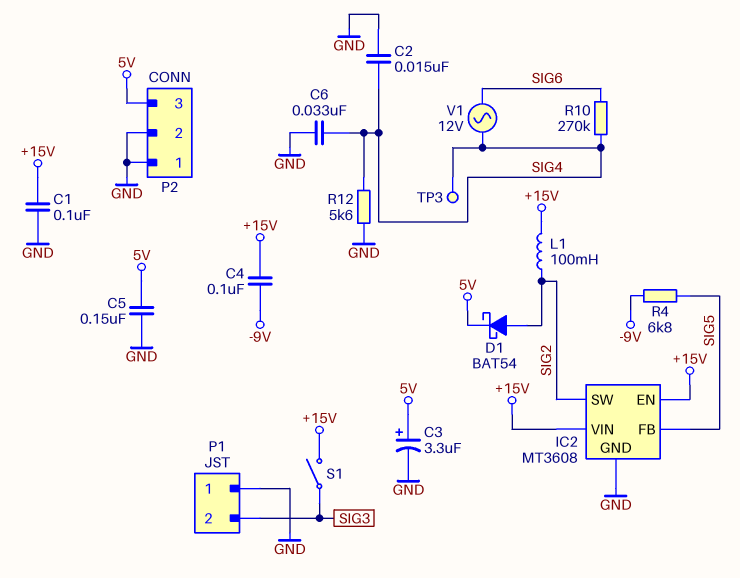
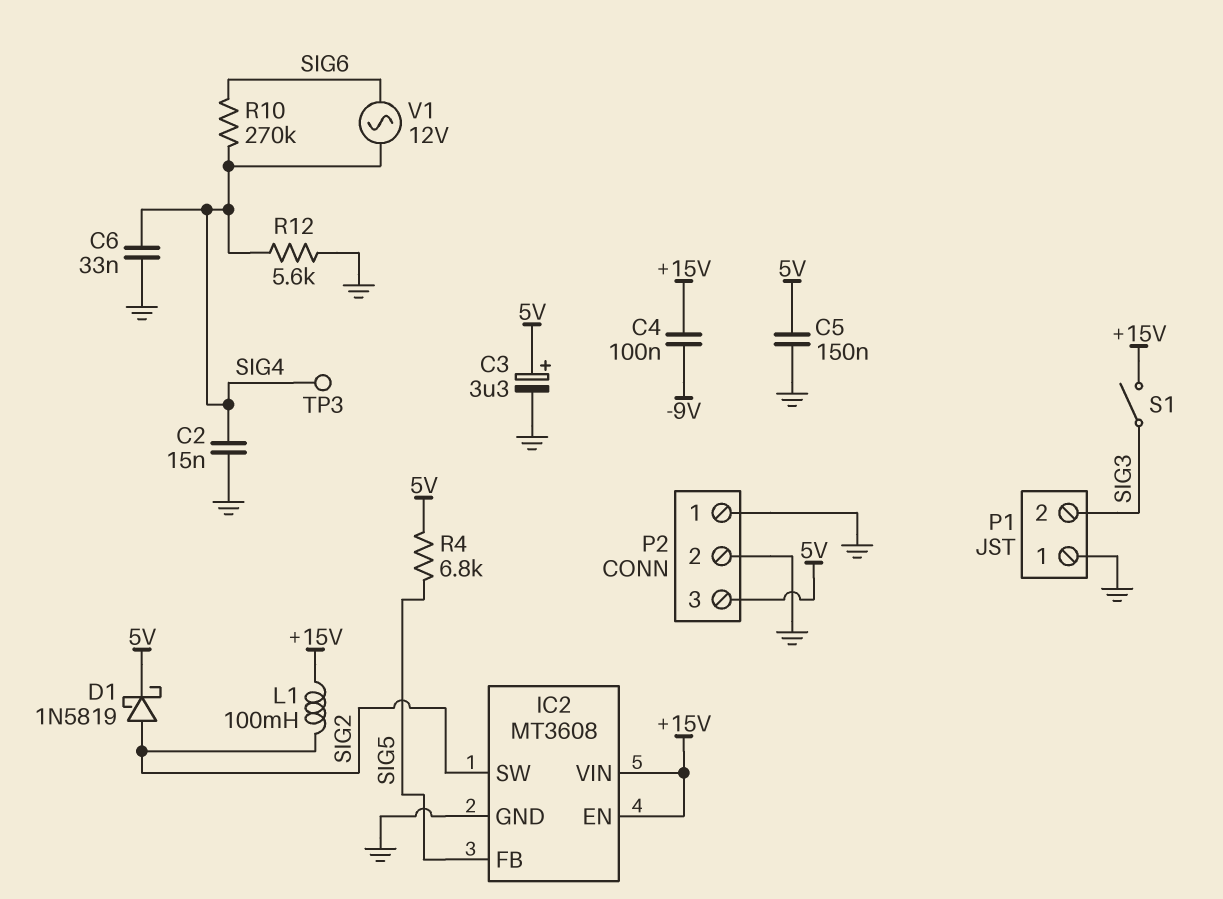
C1: 100nF (+15V, GND) -> none
D1: schottky BAT54 (A SIG2, K 5V) -> schottky 1N5819 (A SIG2, K 5V)
R4: 6.8k (-9V, SIG5) -> 6.8k (5V, SIG5)

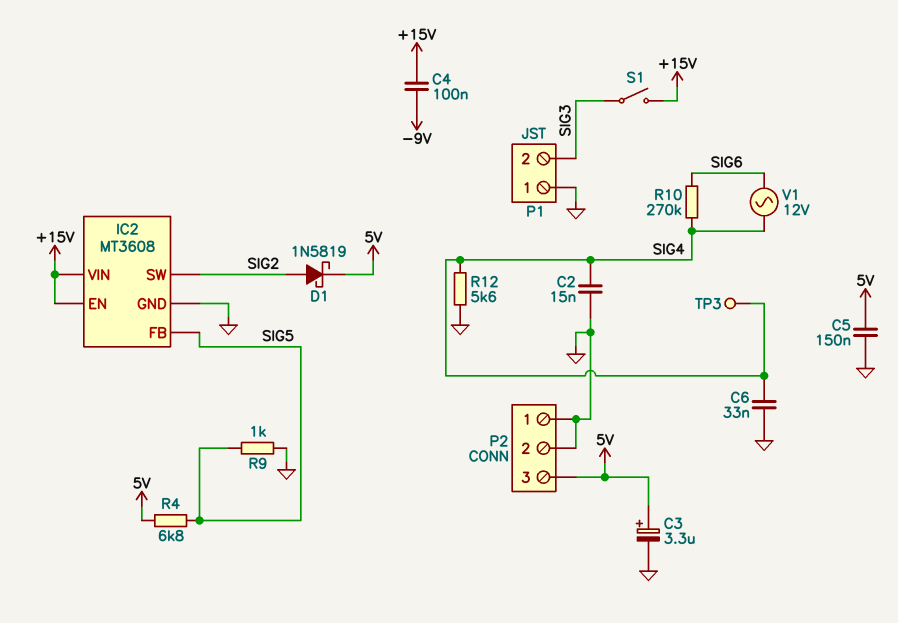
L1: 100mH (+15V, SIG2) -> none
R9: none -> 1k (GND, SIG5)

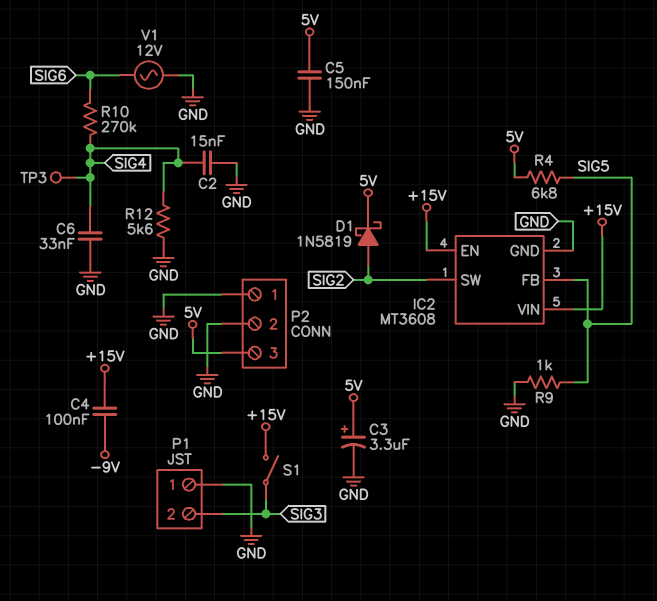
V1: AC 12V (SIG4, SIG6) -> AC 12V (GND, SIG6)

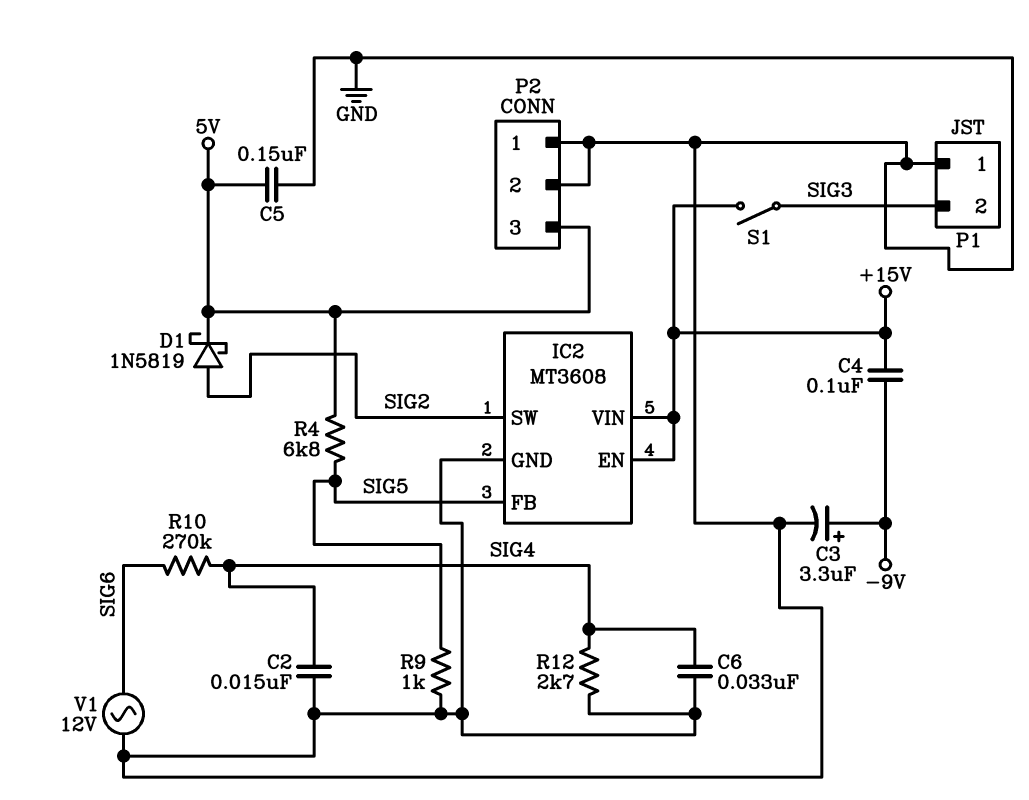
C3: 3.3uF (plus 5V, minus GND) -> 3.3uF (plus -9V, minus GND)
R12: 5.6k (GND, SIG4) -> 2.7k (GND, SIG4)
TP3: test point (SIG4) -> none

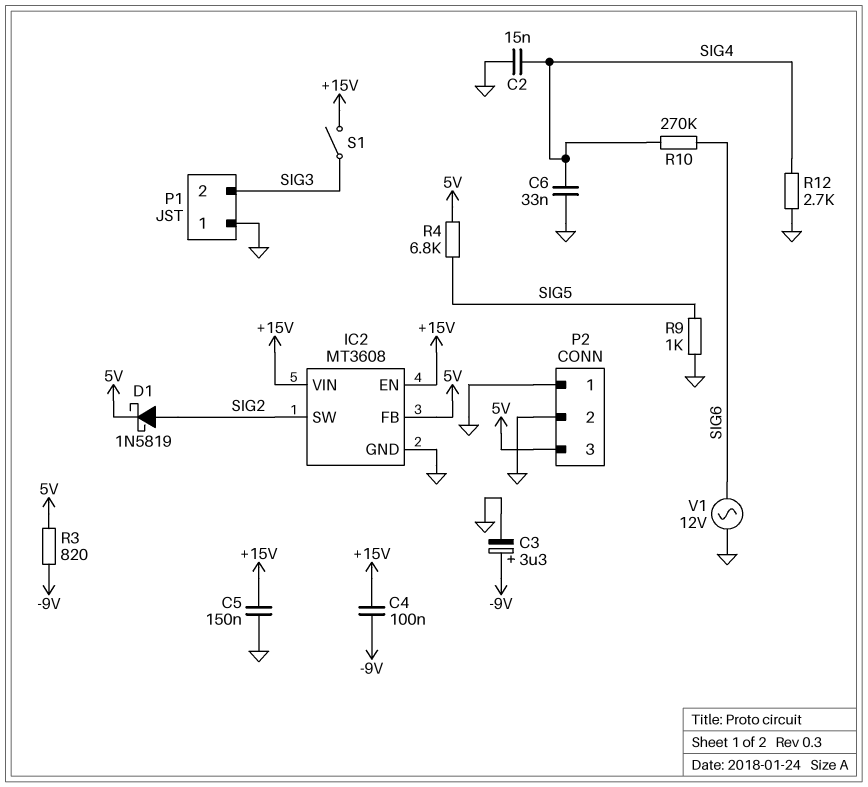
C5: 150nF (5V, GND) -> 150nF (+15V, GND)
IC2 pin FB: SIG5 -> 5V
R3: none -> 820 (-9V, 5V)

